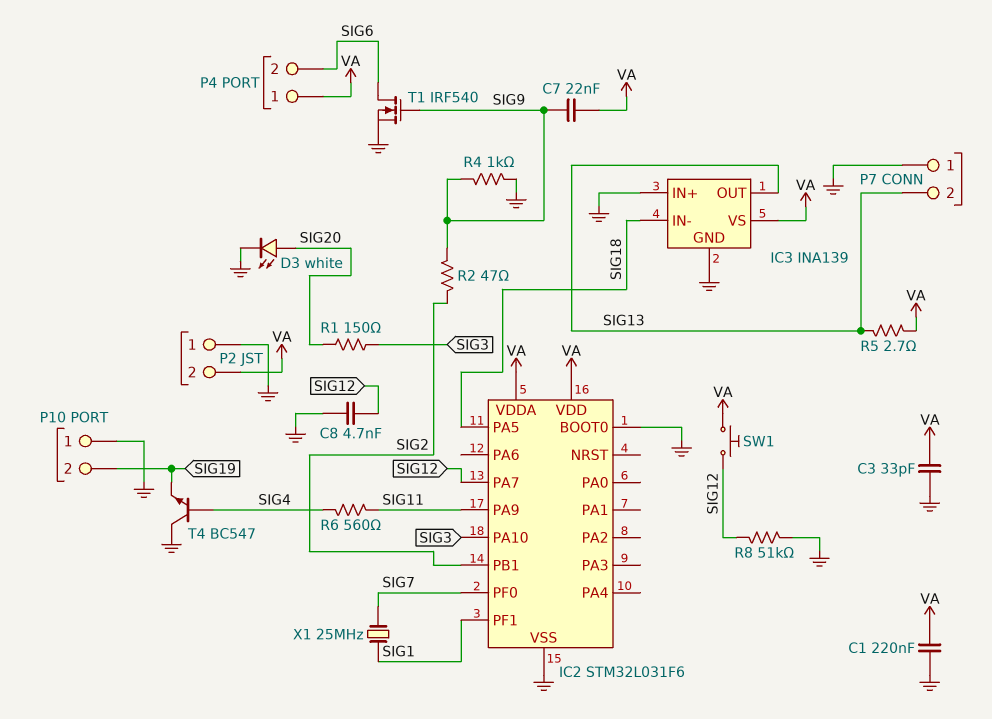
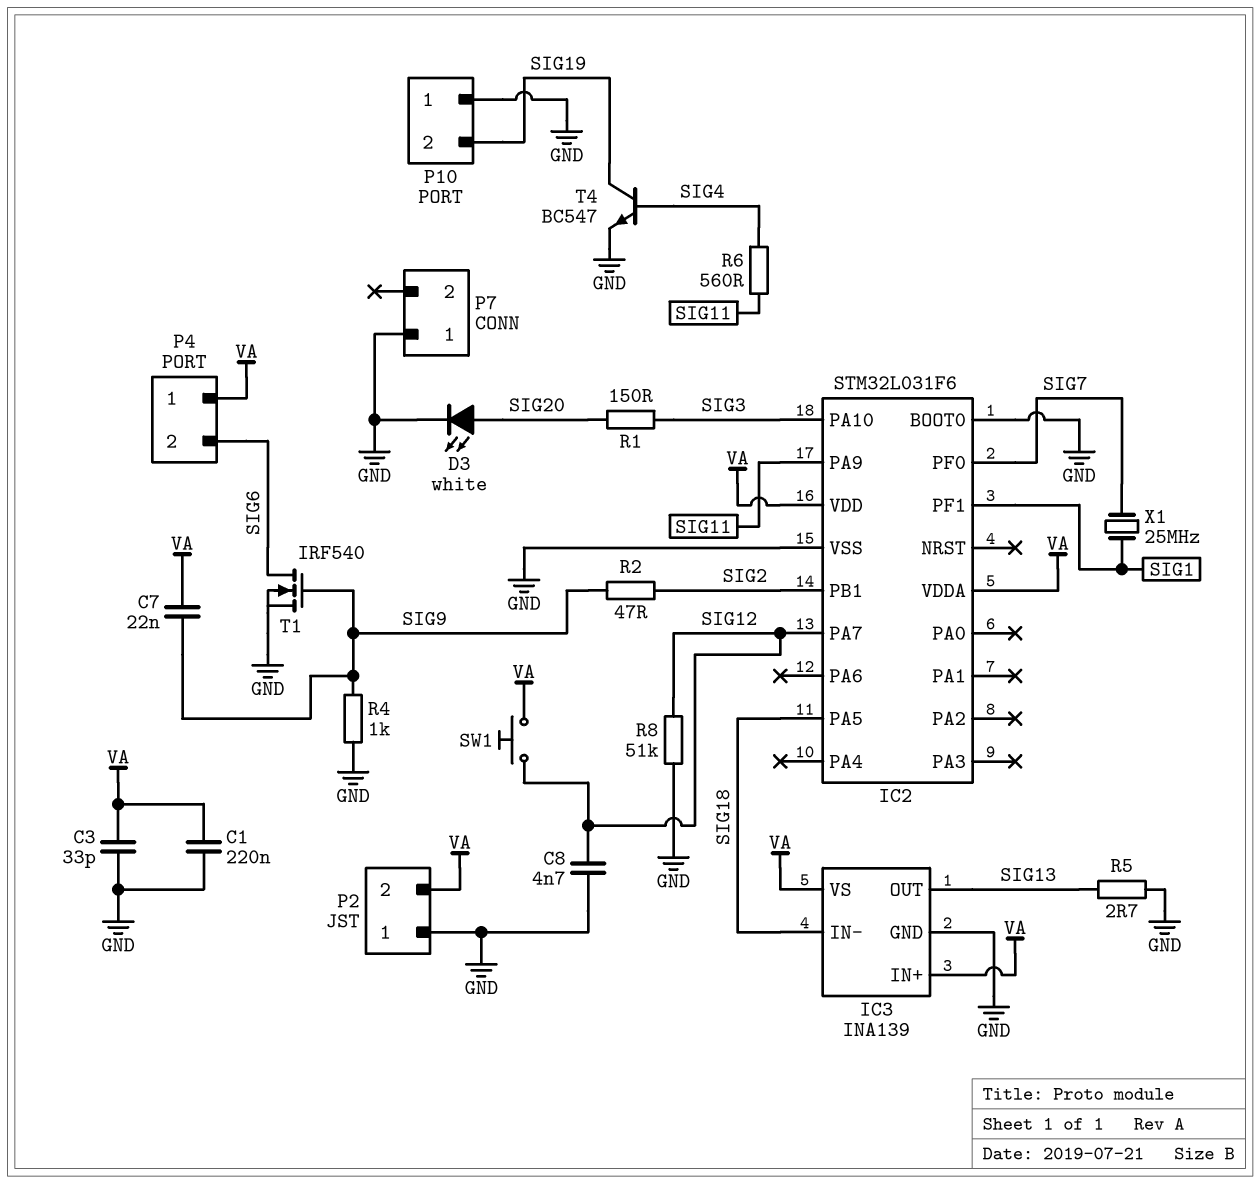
IC3 pin IN+: GND -> VA
P7 pin 2: SIG13 -> none
R5: 2.7 (SIG13, VA) -> 2.7 (GND, SIG13)
T4: NPN BC547 (B SIG4, C GND, E SIG19) -> NPN BC547 (B SIG4, C SIG19, E GND)

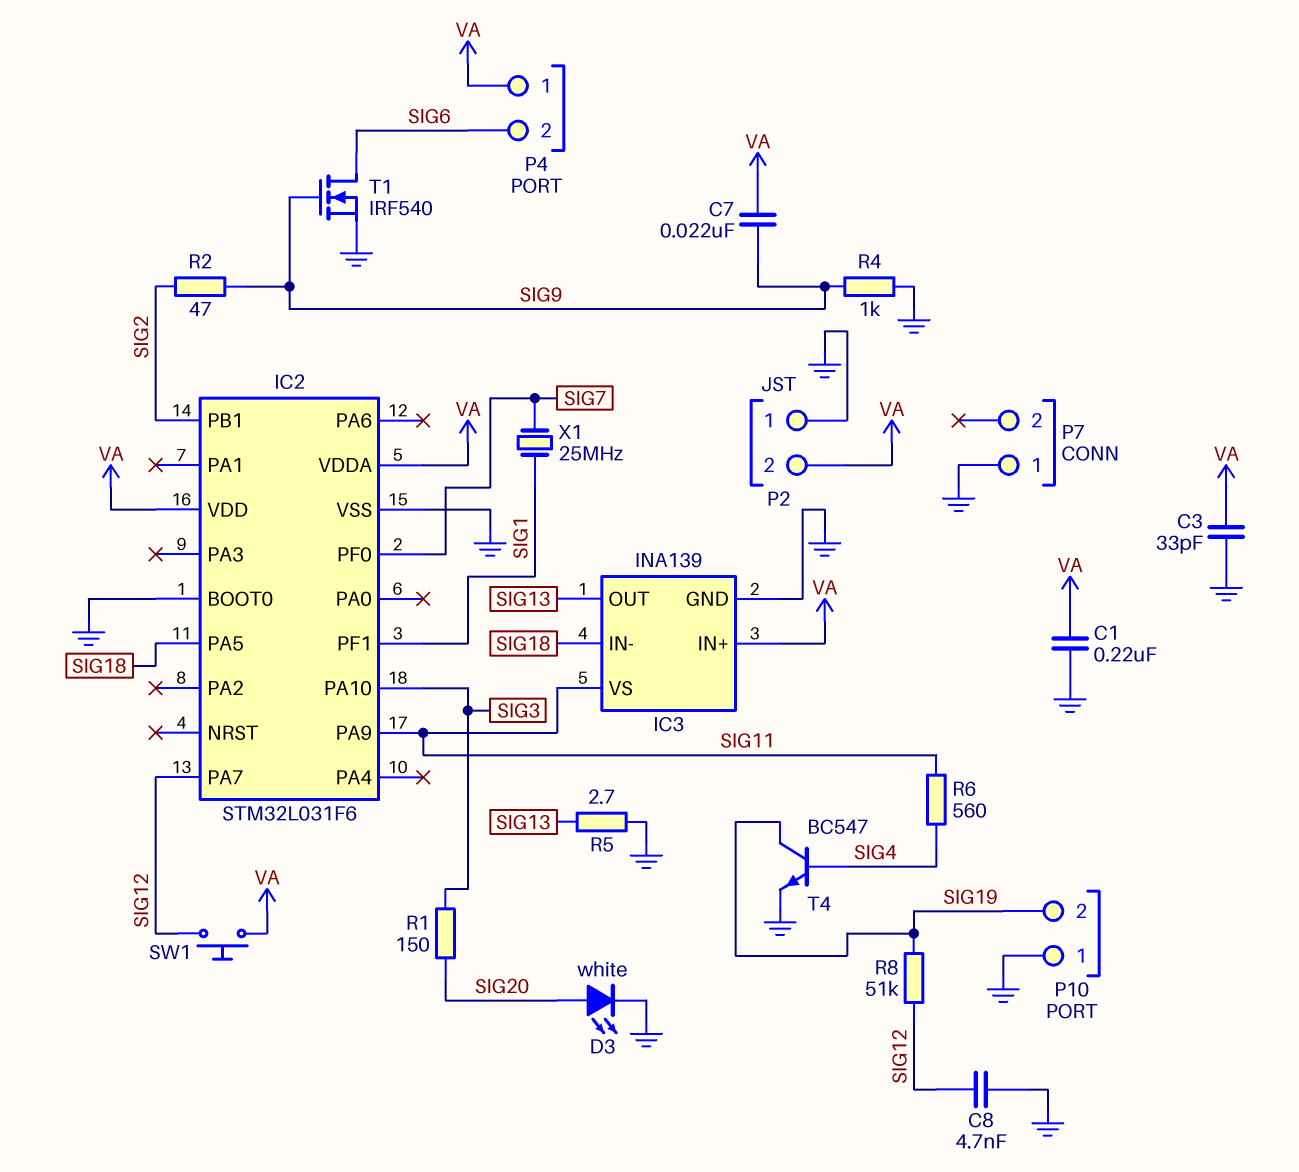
IC3 pin VS: VA -> SIG11
R8: 51k (GND, SIG12) -> 51k (SIG12, SIG19)

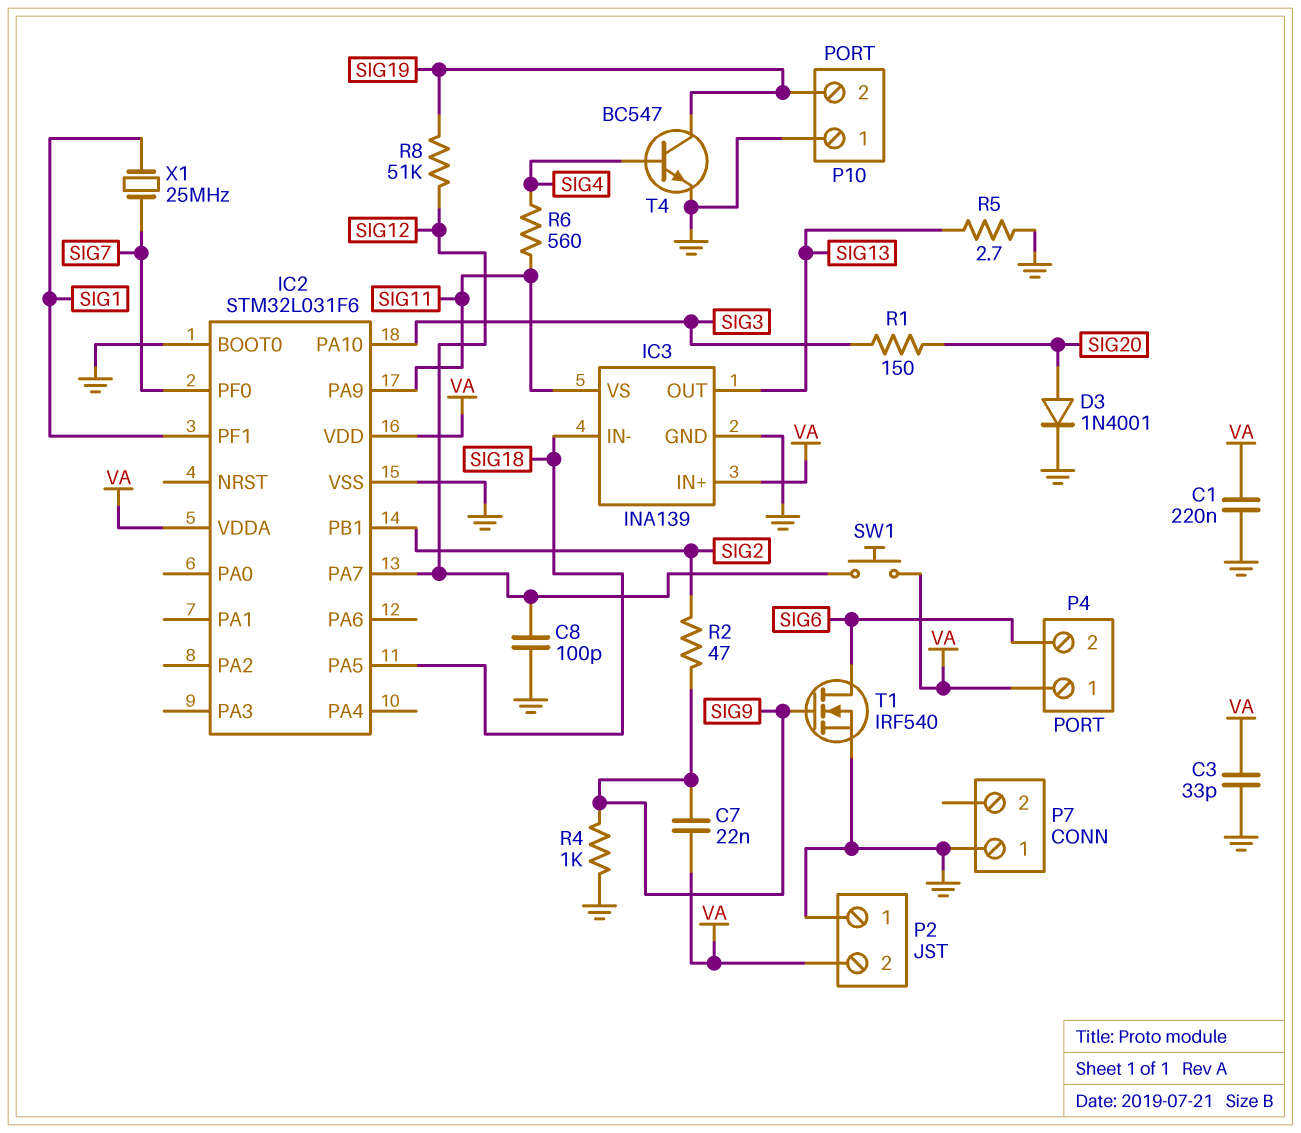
C8: 4.7nF (GND, SIG12) -> 100pF (GND, SIG12)
D3: LED white (A SIG20, K GND) -> diode 1N4001 (A SIG20, K GND)

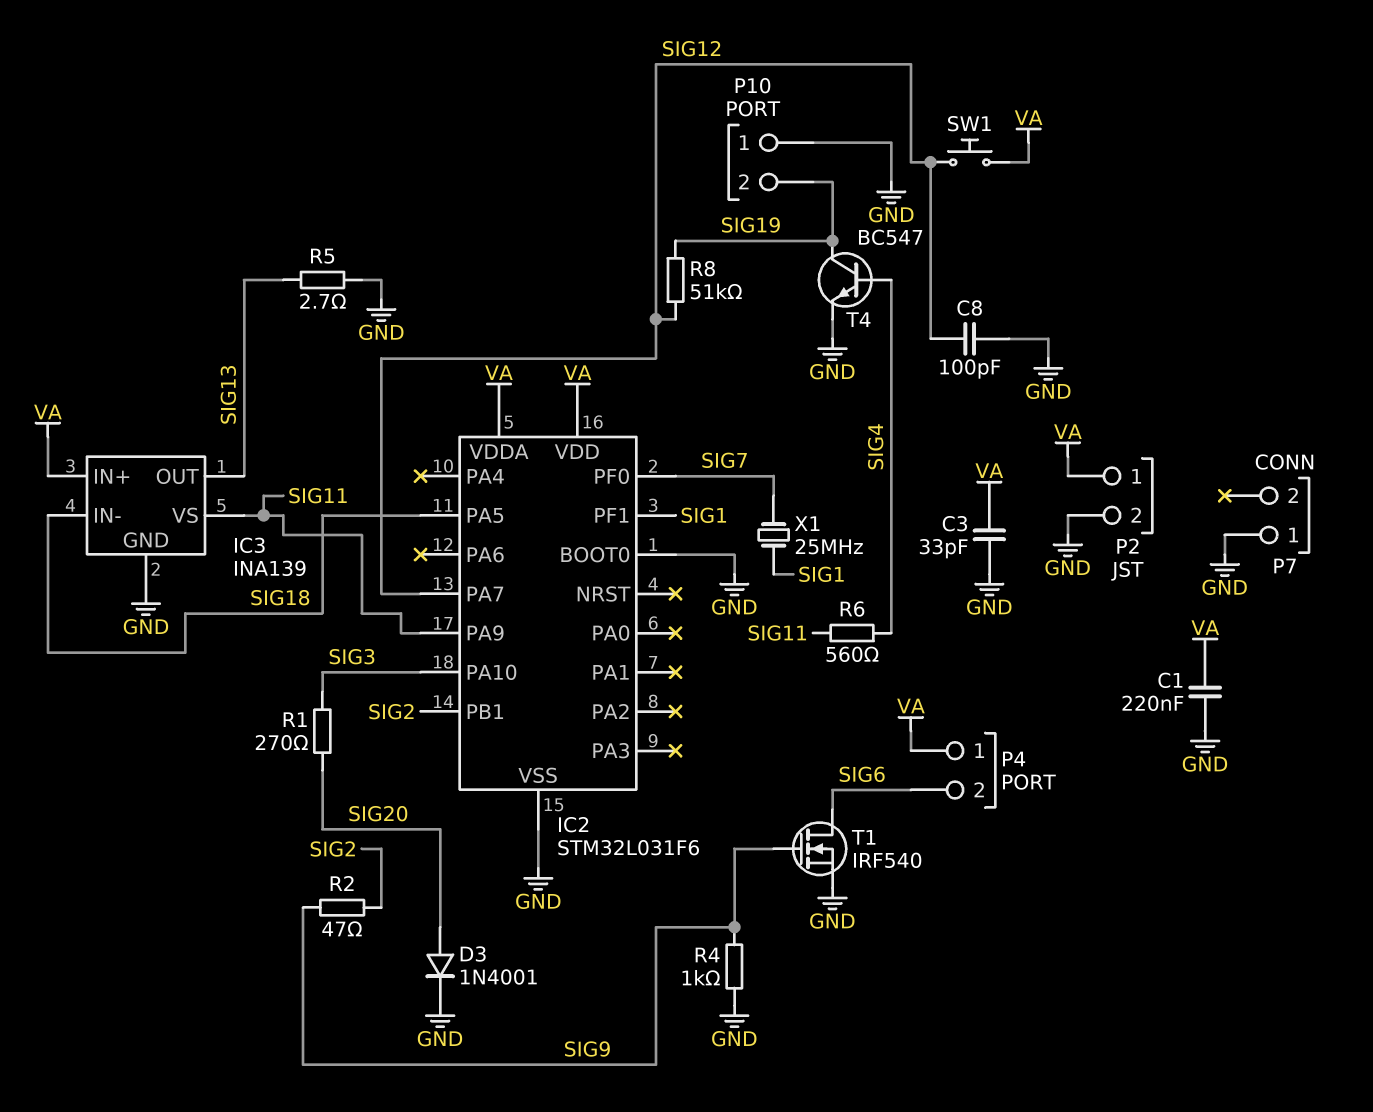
C7: 22nF (SIG9, VA) -> none
P2 pin 1: GND -> VA
P2 pin 2: VA -> GND
R1: 150 (SIG3, SIG20) -> 270 (SIG3, SIG20)

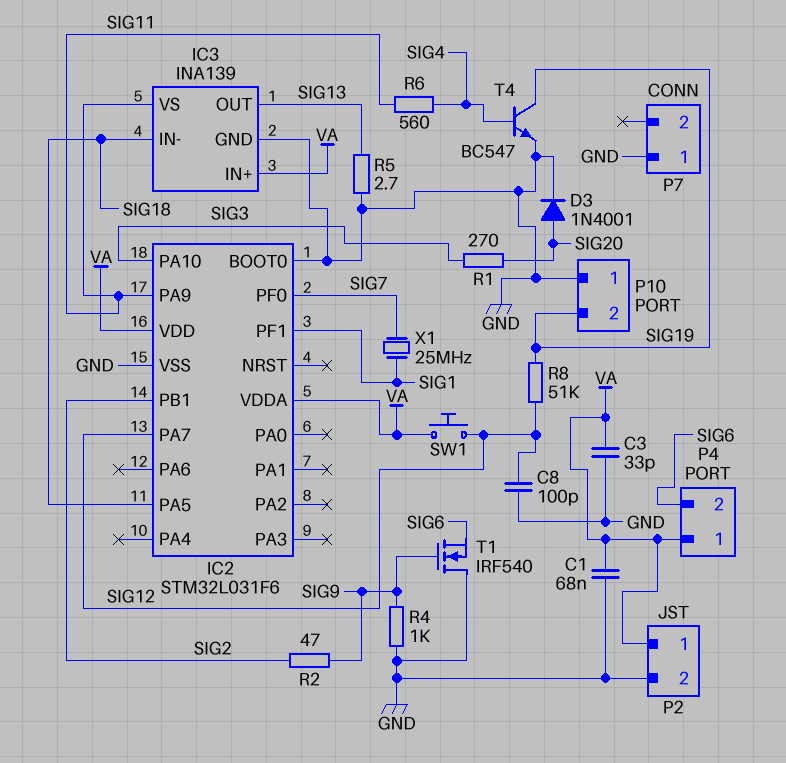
C1: 220nF (GND, VA) -> 68nF (GND, VA)
T1: NMOS IRF540 (G SIG9, D SIG6, S GND) -> NMOS IRF540 (G SIG9, D GND, S SIG6)

